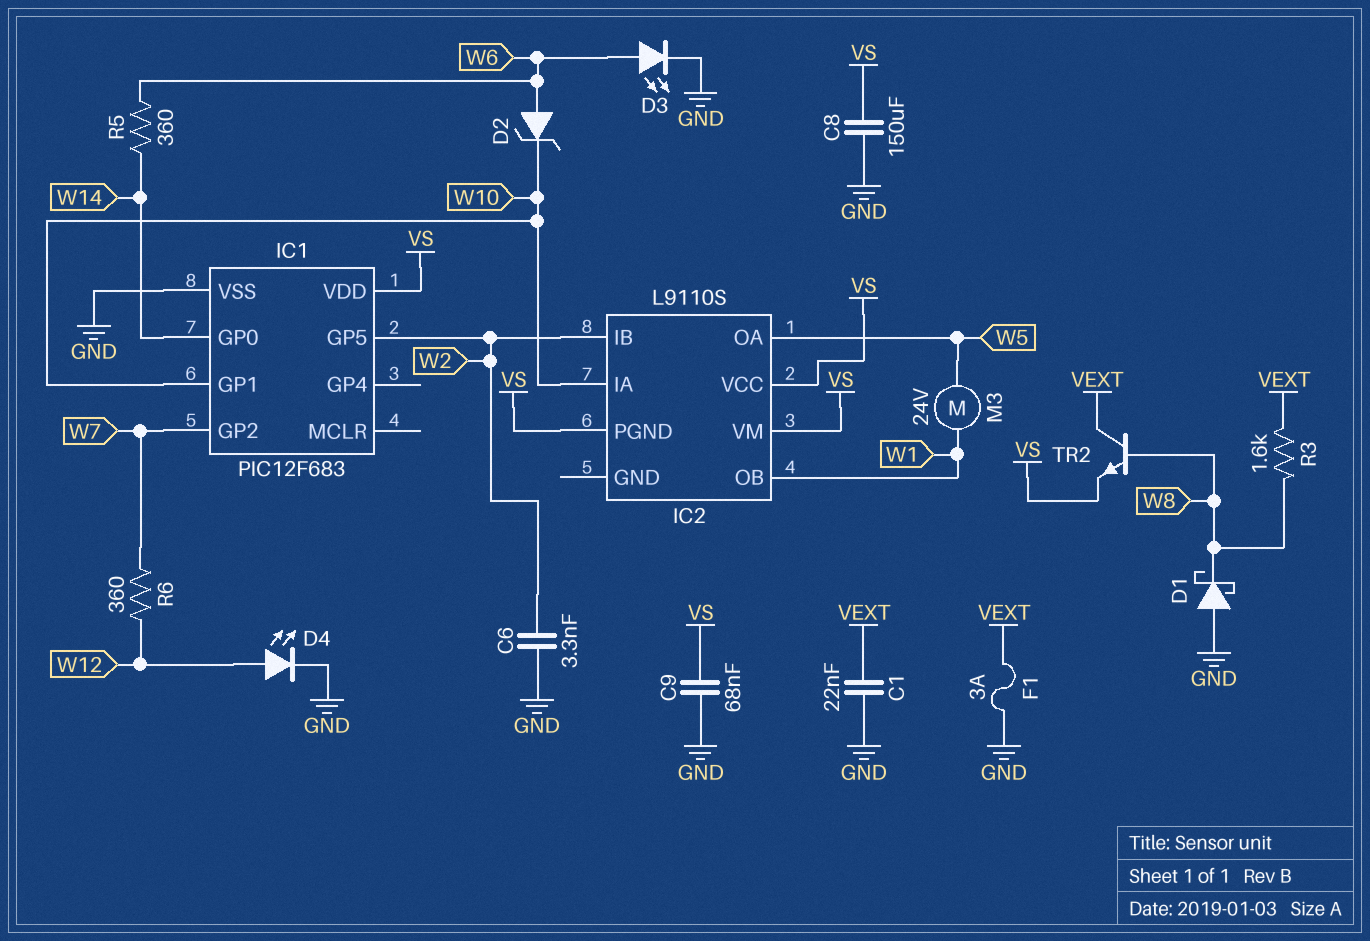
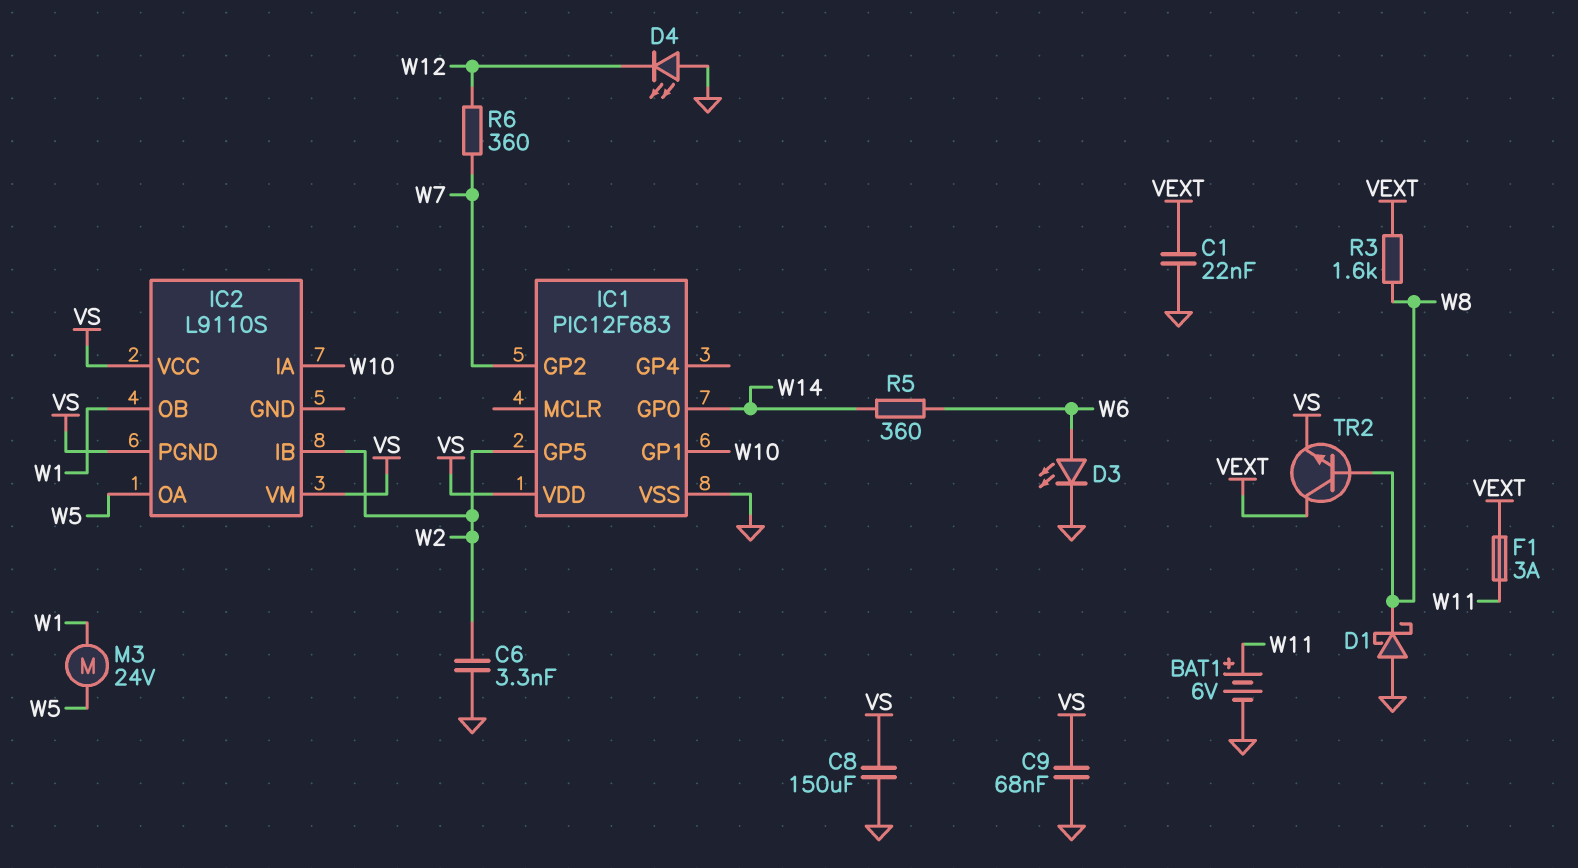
BAT1: none -> 6V (plus W11, minus GND)
D2: zener (A W6, K W10) -> none
D4: LED (A W12, K GND) -> LED (A GND, K W12)
F1: 3A (GND, VEXT) -> 3A (VEXT, W11)

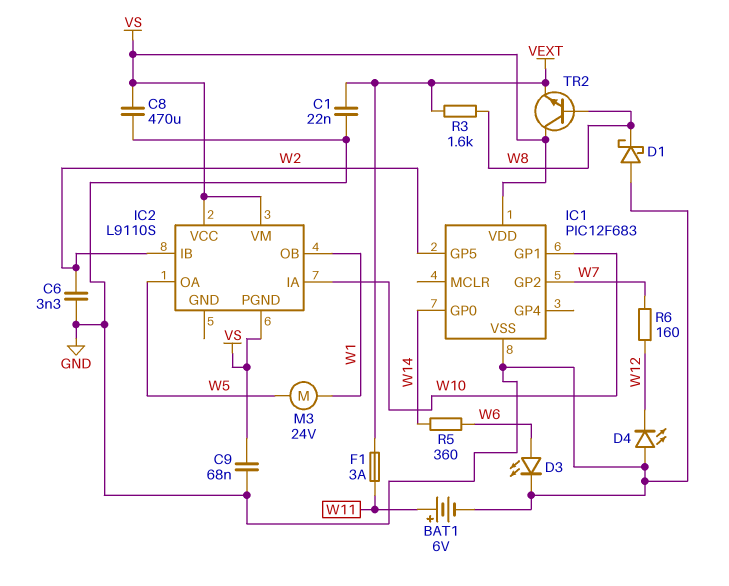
C8: 150uF (GND, VS) -> 470uF (GND, VS)
R6: 360 (W7, W12) -> 160 (W7, W12)
TR2: NPN (B W8, C VEXT, E VS) -> NPN (B W8, C VS, E VEXT)

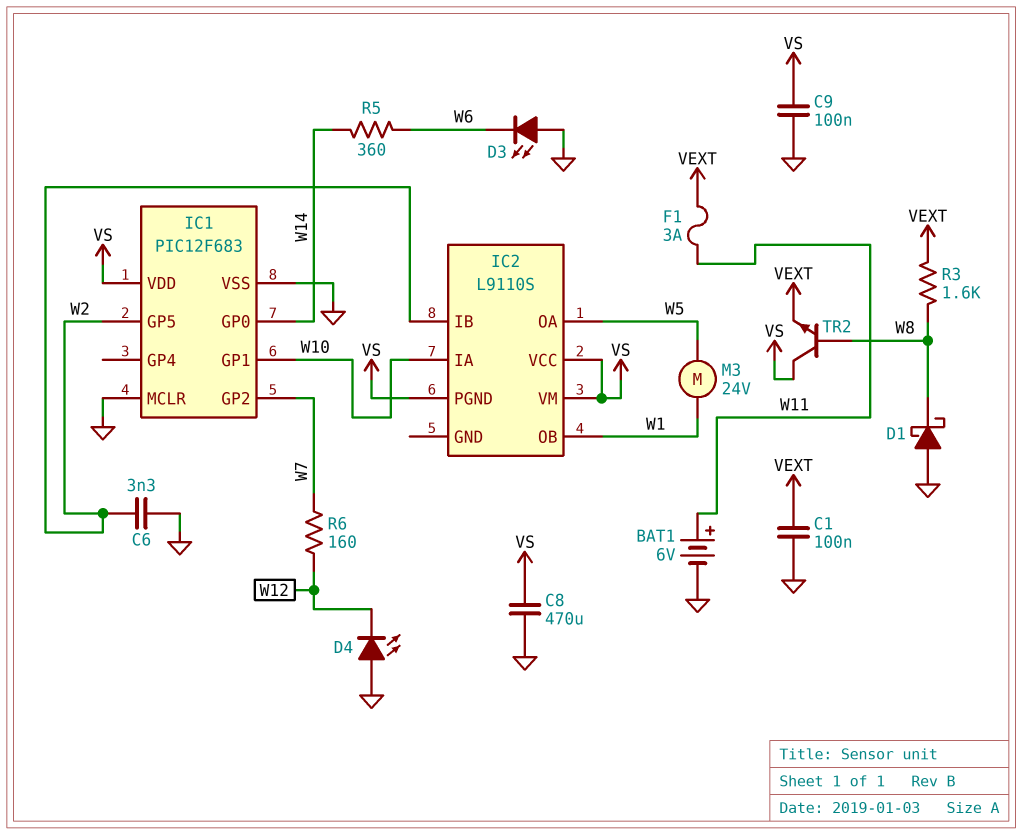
C1: 22nF (GND, VEXT) -> 100nF (GND, VEXT)
C9: 68nF (GND, VS) -> 100nF (GND, VS)
D3: LED (A W6, K GND) -> LED (A GND, K W6)
IC1 pin MCLR: none -> GND

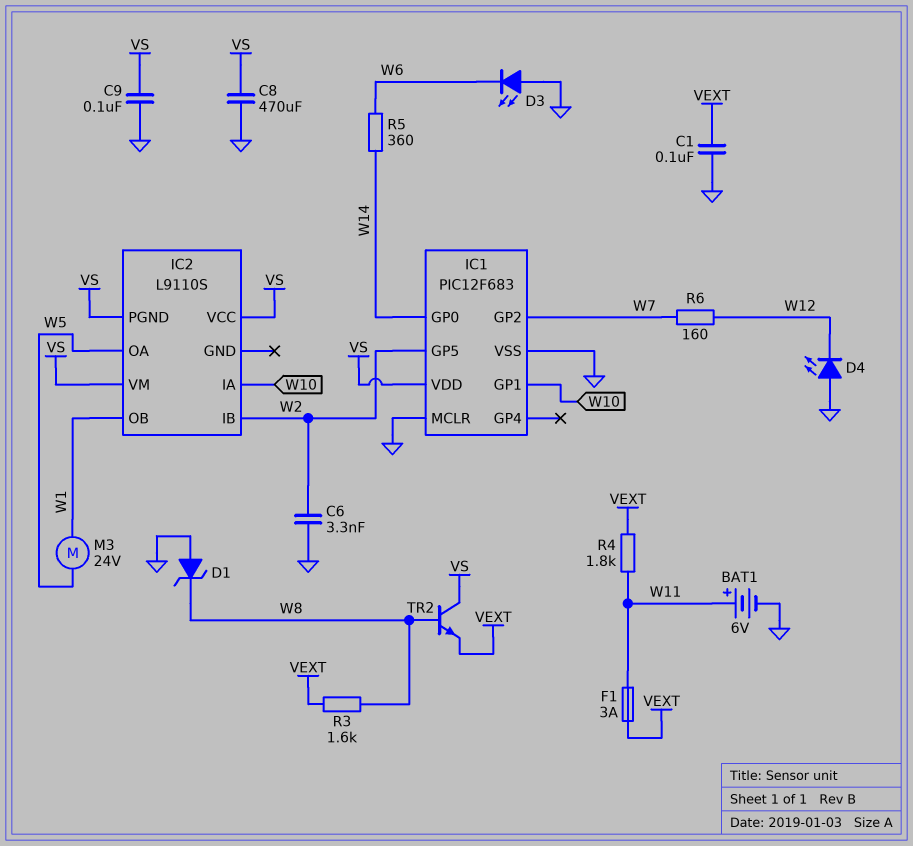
D1: schottky (A GND, K W8) -> zener (A GND, K W8)
R4: none -> 1.8k (VEXT, W11)

